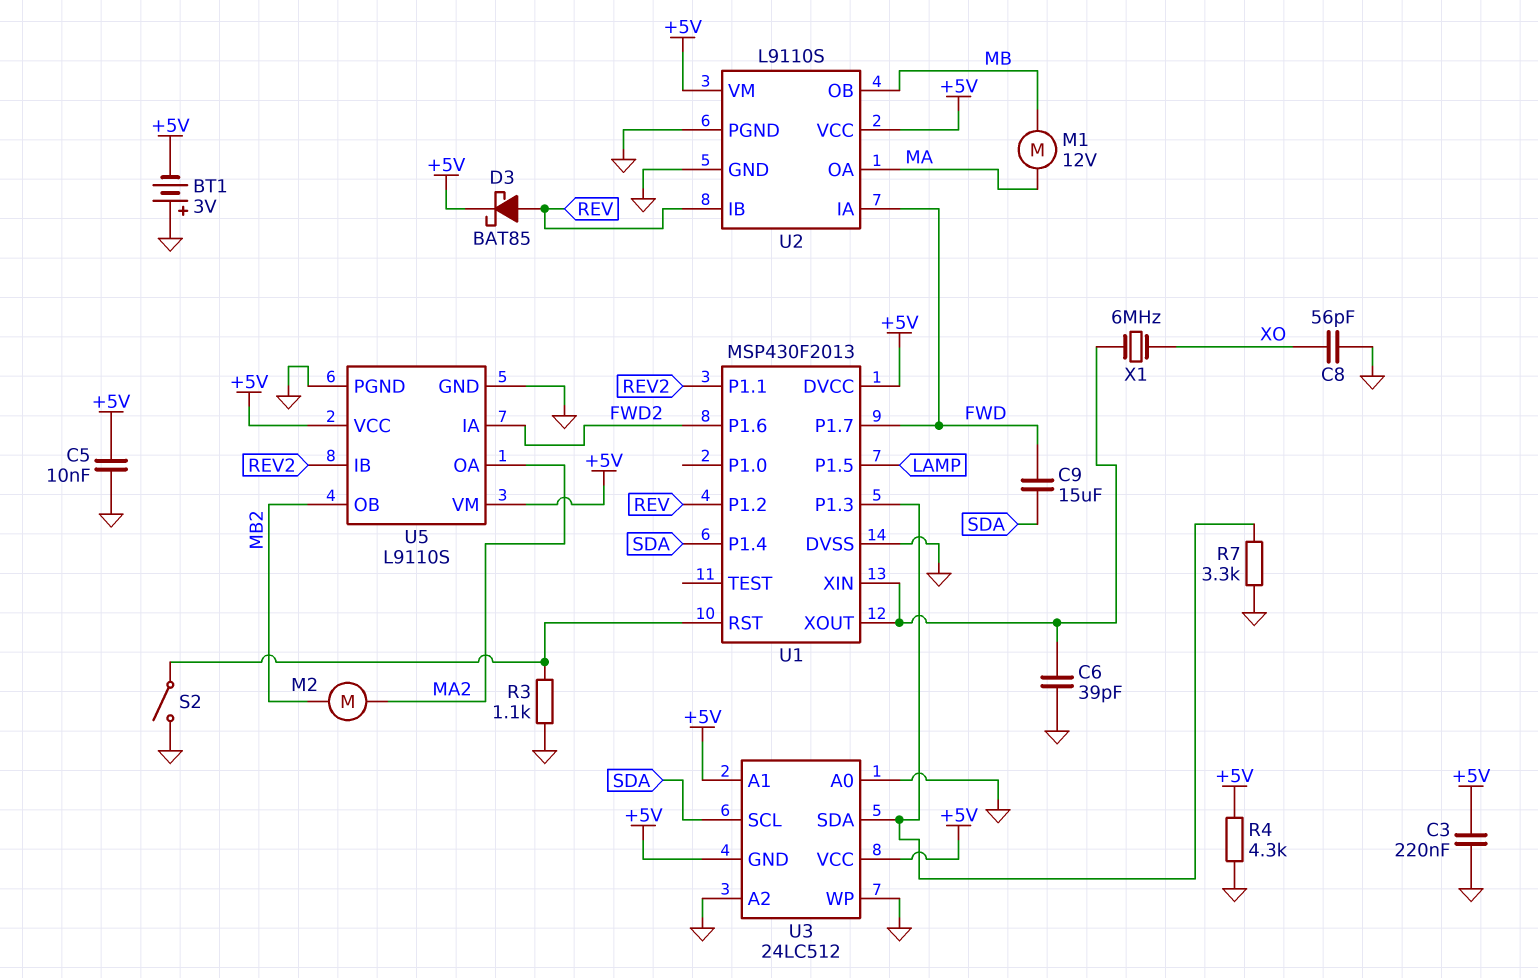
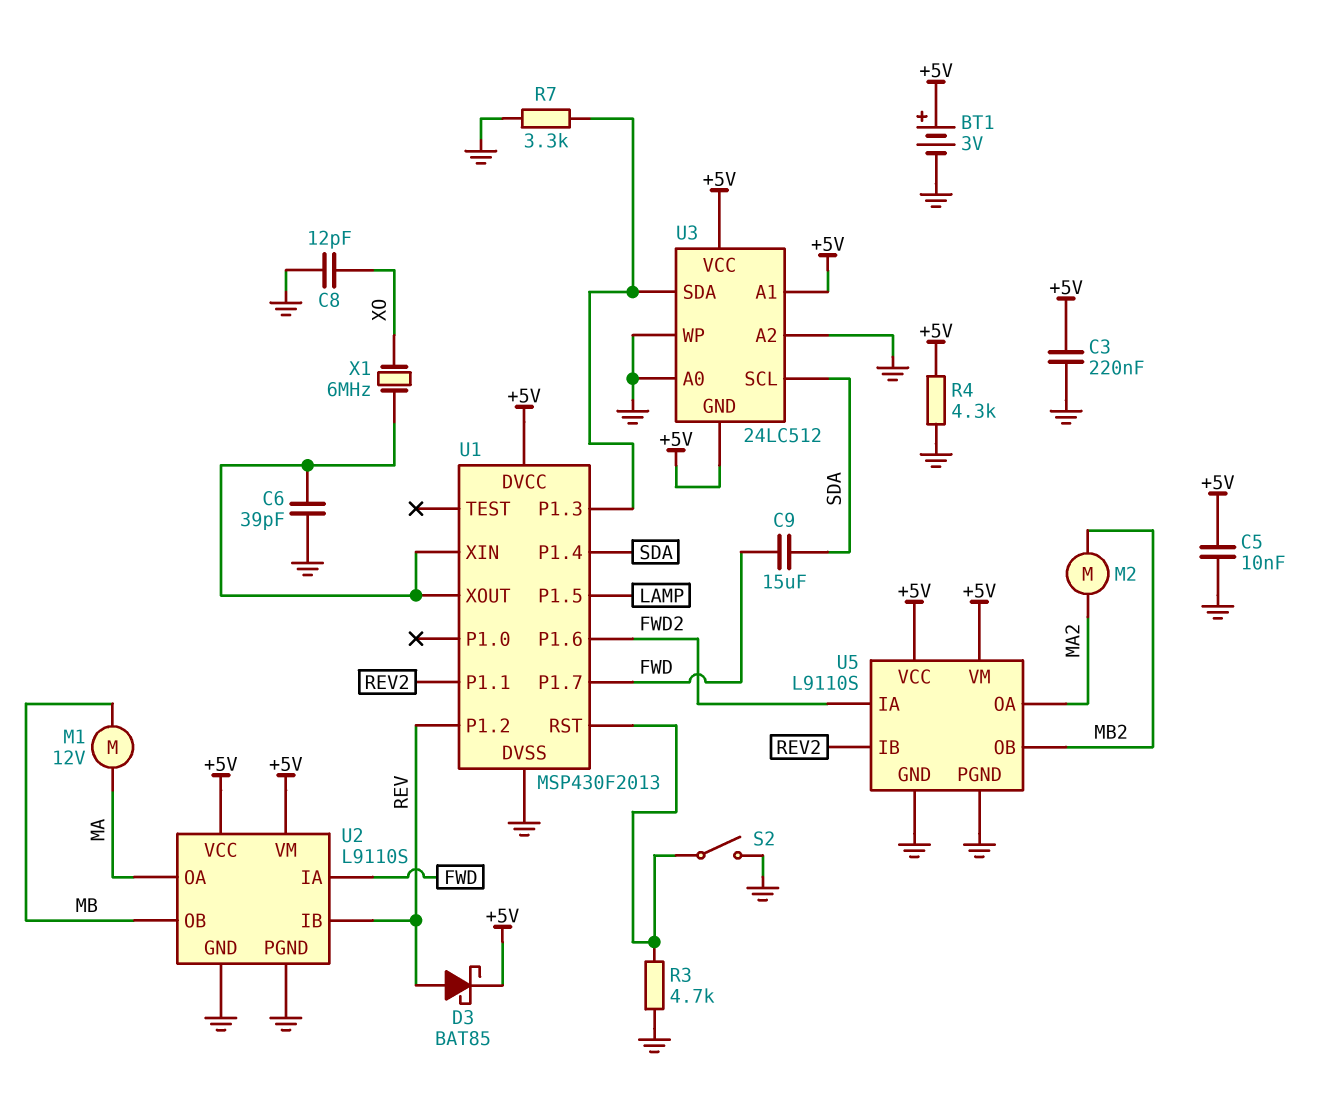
BT1: 3V (plus GND, minus +5V) -> 3V (plus +5V, minus GND)
C8: 56pF (GND, XO) -> 12pF (GND, XO)
R3: 1.1k (GND, U1/RST) -> 4.7k (GND, U1/RST)

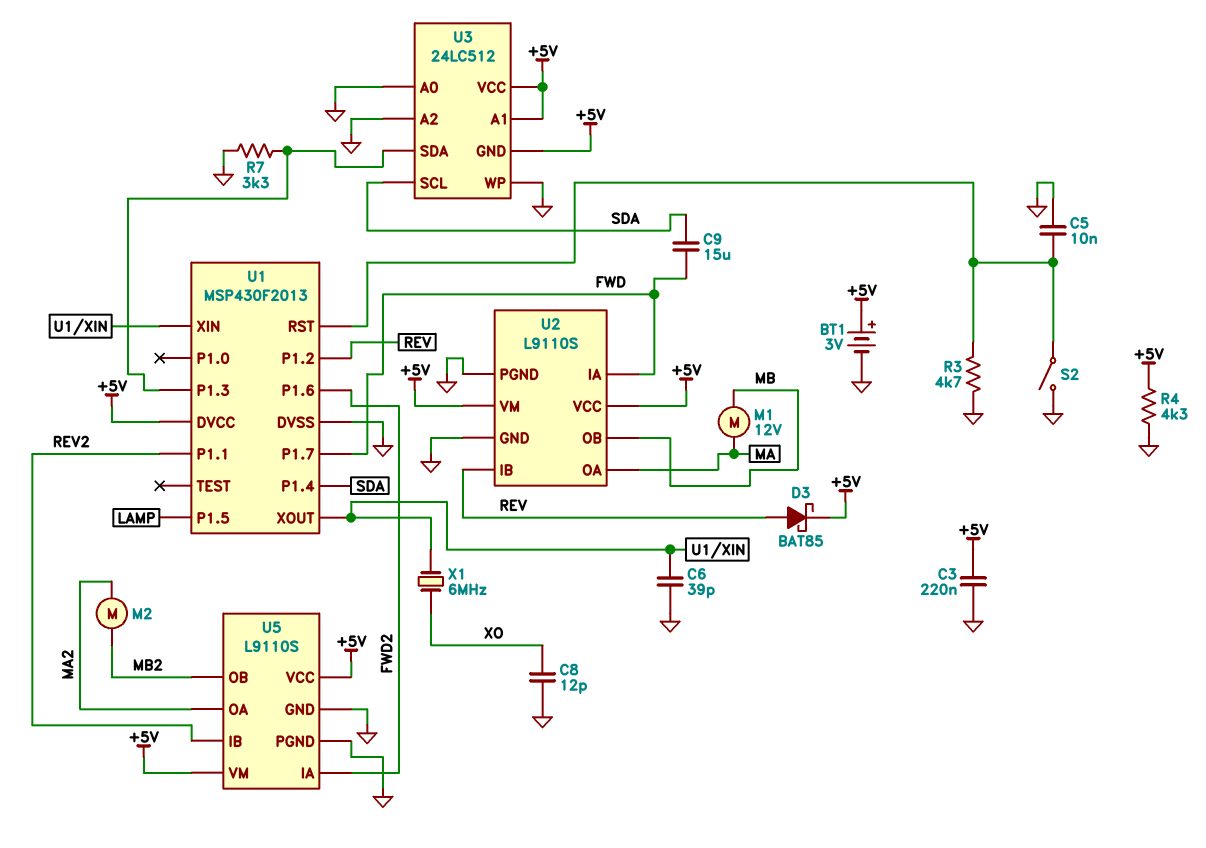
C5: 10nF (+5V, GND) -> 10nF (GND, U1/RST)

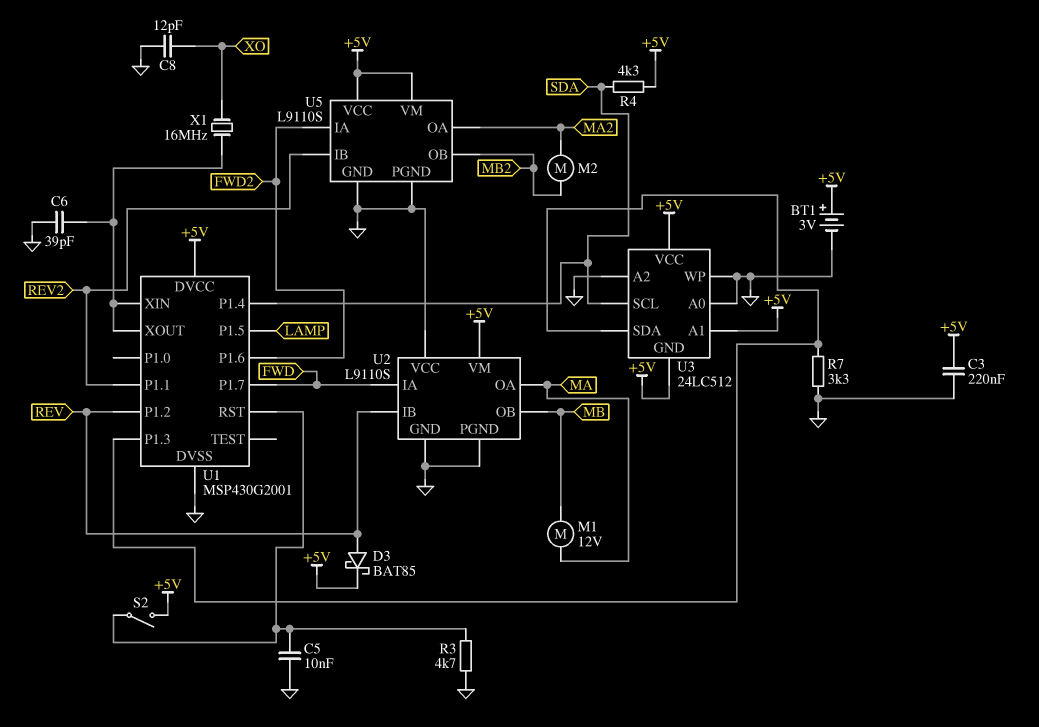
C9: 15uF (FWD, SDA) -> none
R4: 4.3k (+5V, GND) -> 4.3k (+5V, SDA)
S2: switch (GND, U1/RST) -> switch (+5V, U1/RST)
U1: MSP430F2013 -> MSP430G2001
U2 pin VCC: +5V -> GND
X1: 6MHz (U1/XIN, XO) -> 16MHz (U1/XIN, XO)

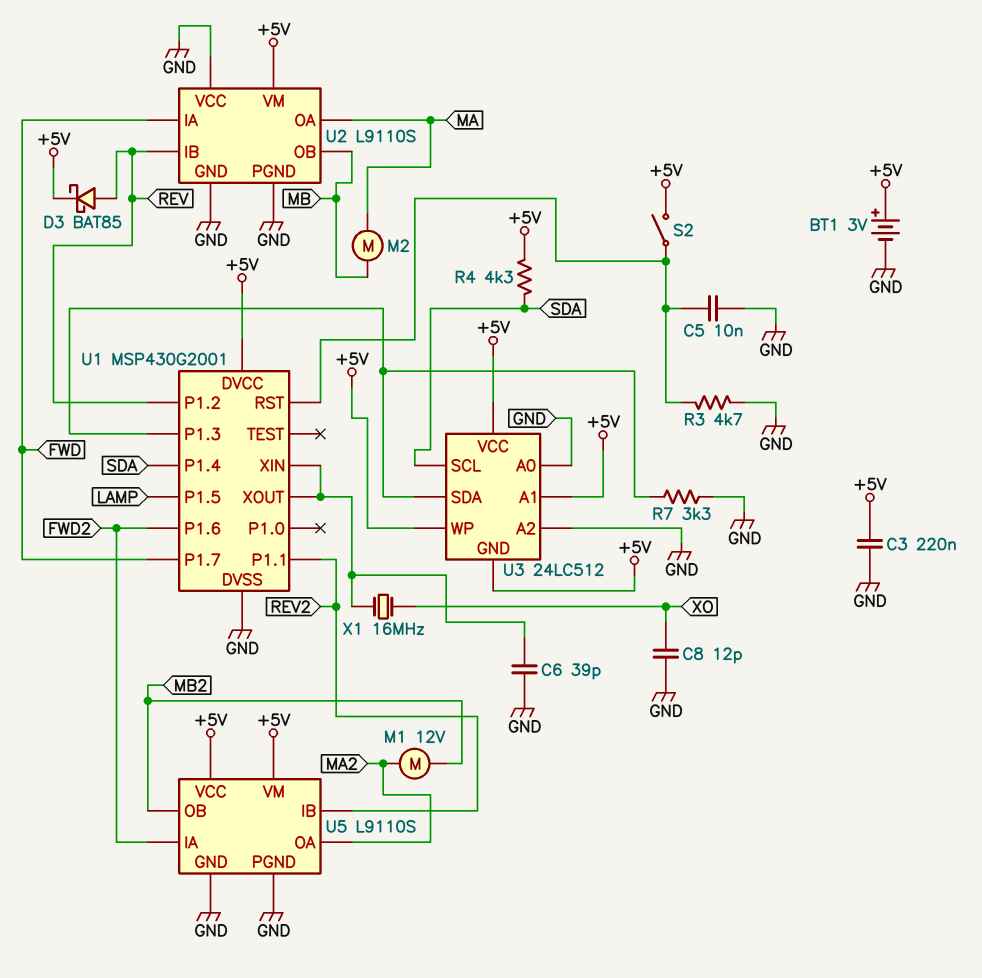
M1: motor 12V (MA, MB) -> motor 12V (MA2, MB2)
M2: motor (MA2, MB2) -> motor (MA, MB)
U3 pin WP: GND -> +5V

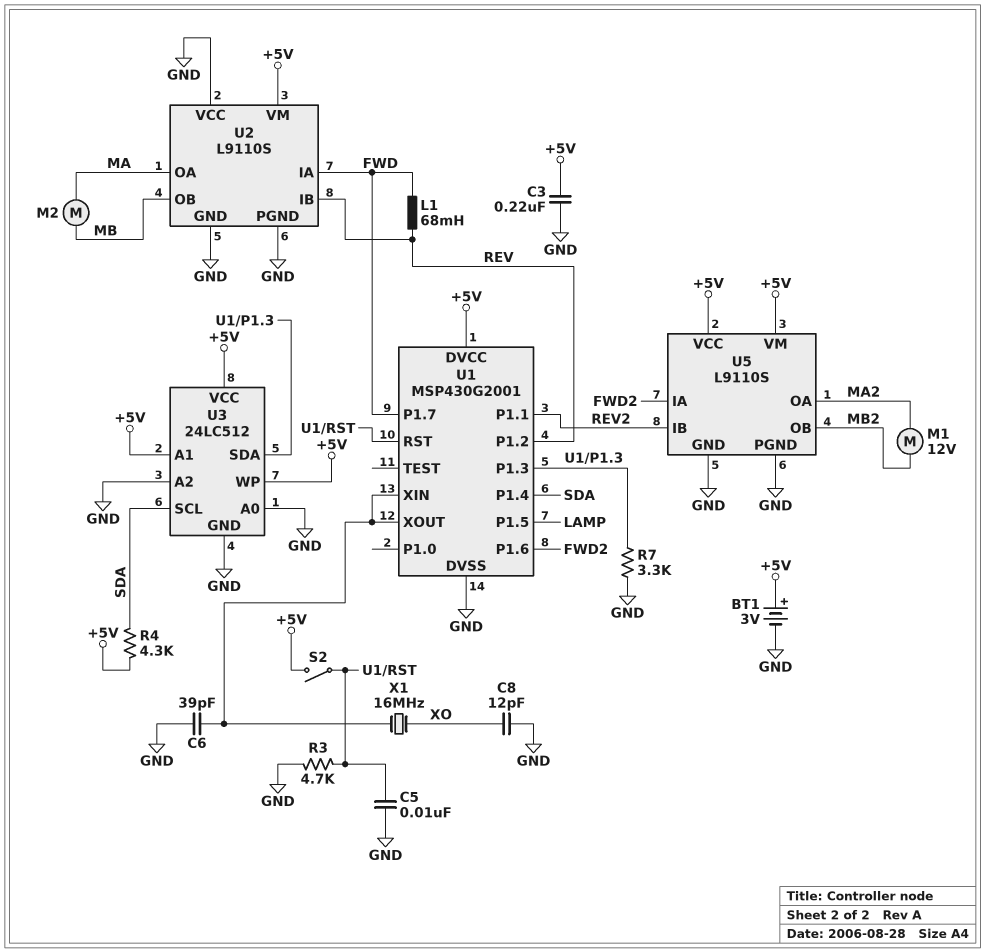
D3: schottky BAT85 (A REV, K +5V) -> none
L1: none -> 68mH (FWD, REV)
U3 pin GND: +5V -> GND

